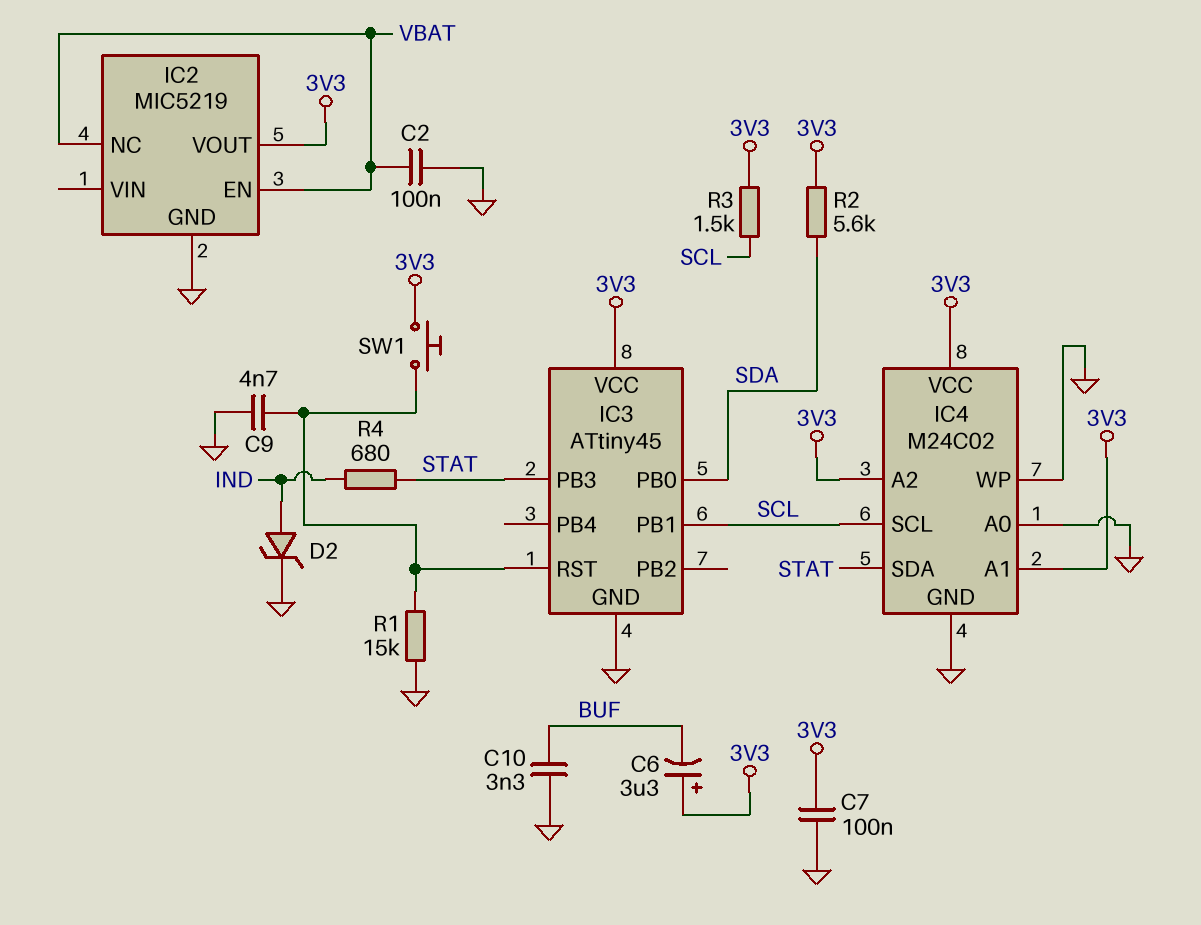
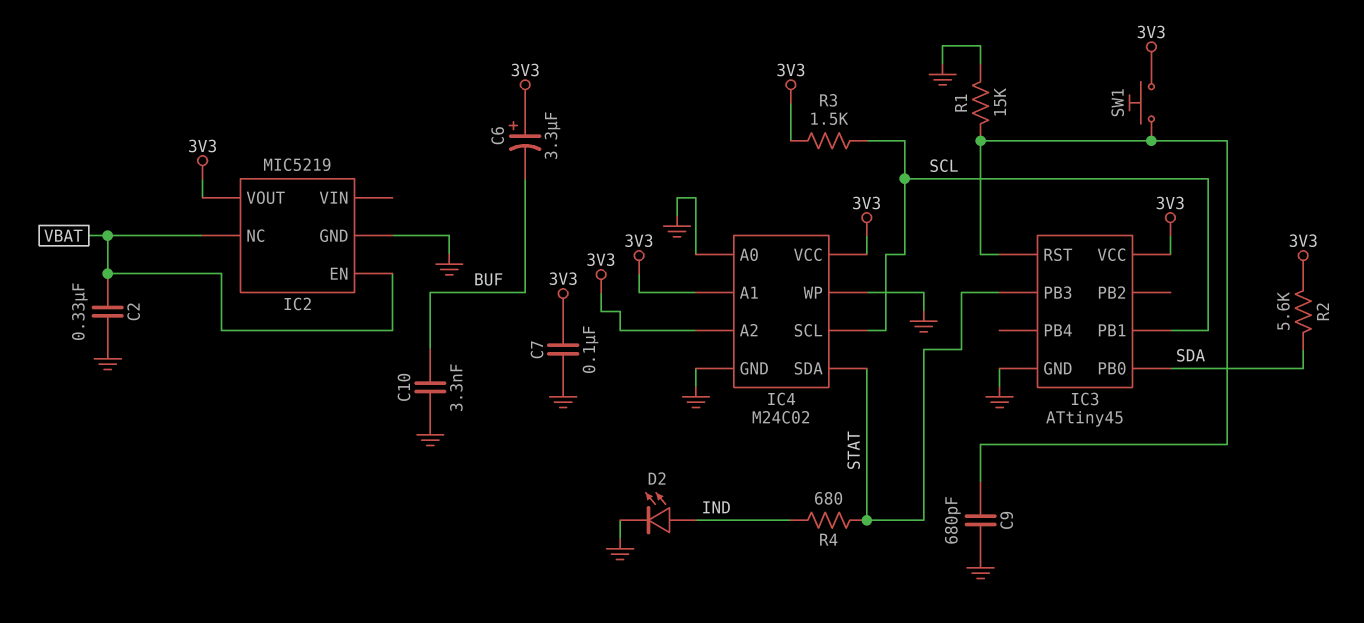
C2: 100nF (GND, VBAT) -> 330nF (GND, VBAT)
C9: 4.7nF (GND, IC3/RST) -> 680pF (GND, IC3/RST)
D2: zener (A IND, K GND) -> LED (A IND, K GND)

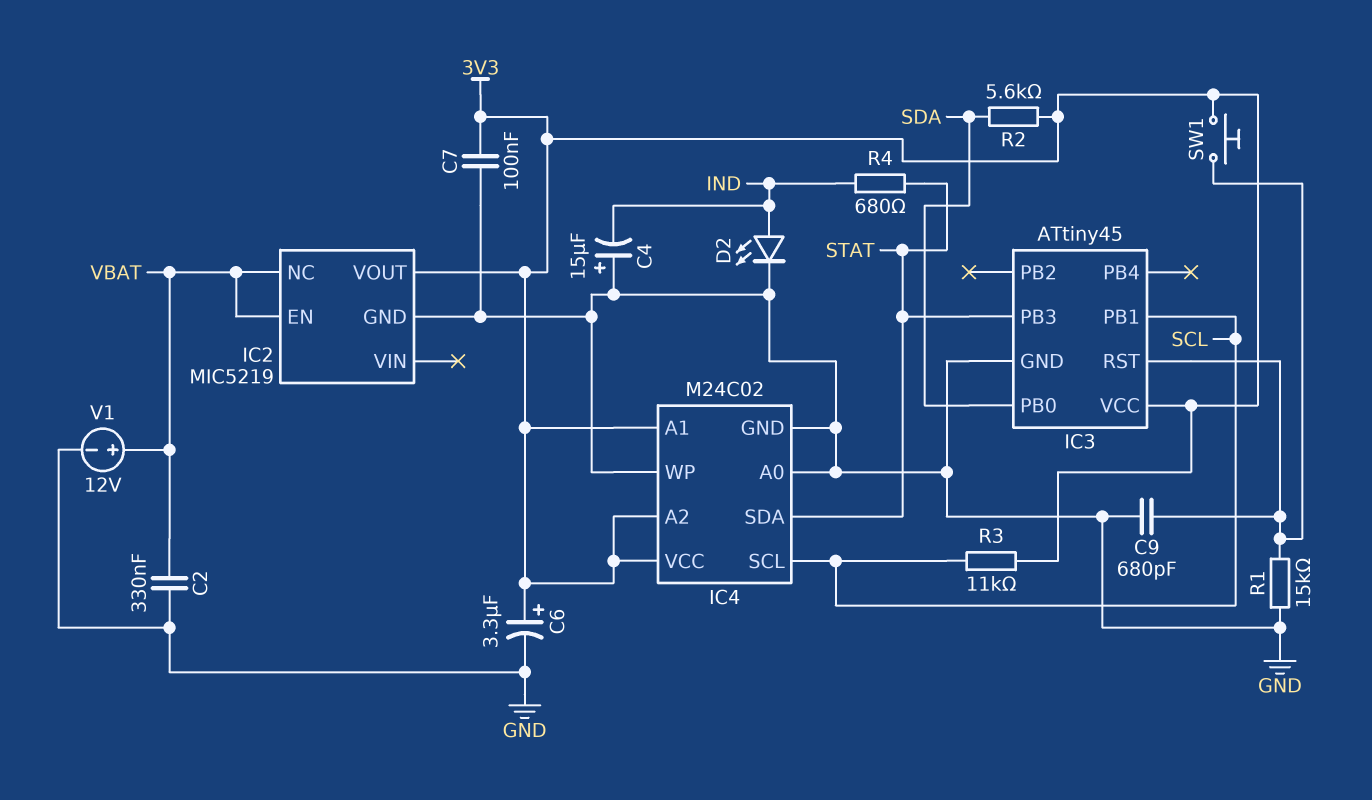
C4: none -> 15uF (plus GND, minus IND)
C6: 3.3uF (plus 3V3, minus BUF) -> 3.3uF (plus 3V3, minus GND)
C10: 3.3nF (BUF, GND) -> none
R3: 1.5k (3V3, SCL) -> 11k (3V3, SCL)
V1: none -> 12V (plus VBAT, minus GND)

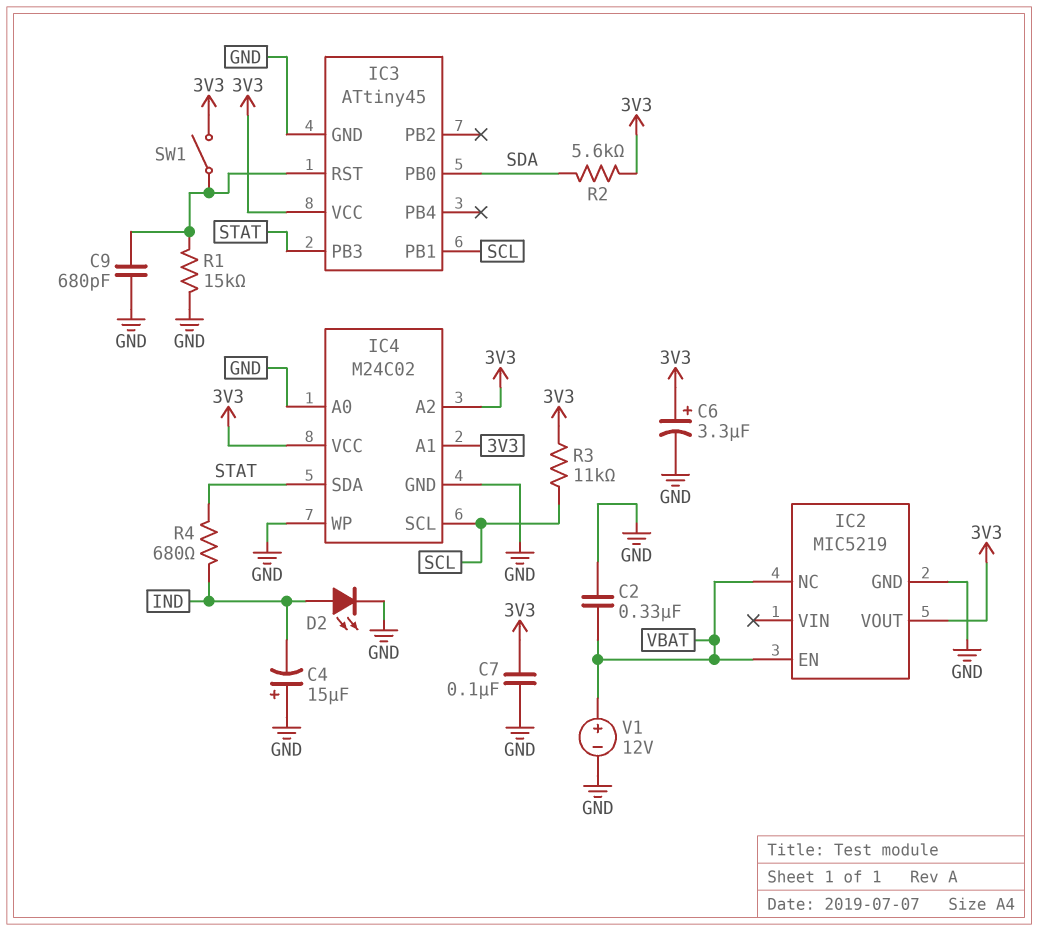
SW1: button (3V3, IC3/RST) -> switch (3V3, IC3/RST)

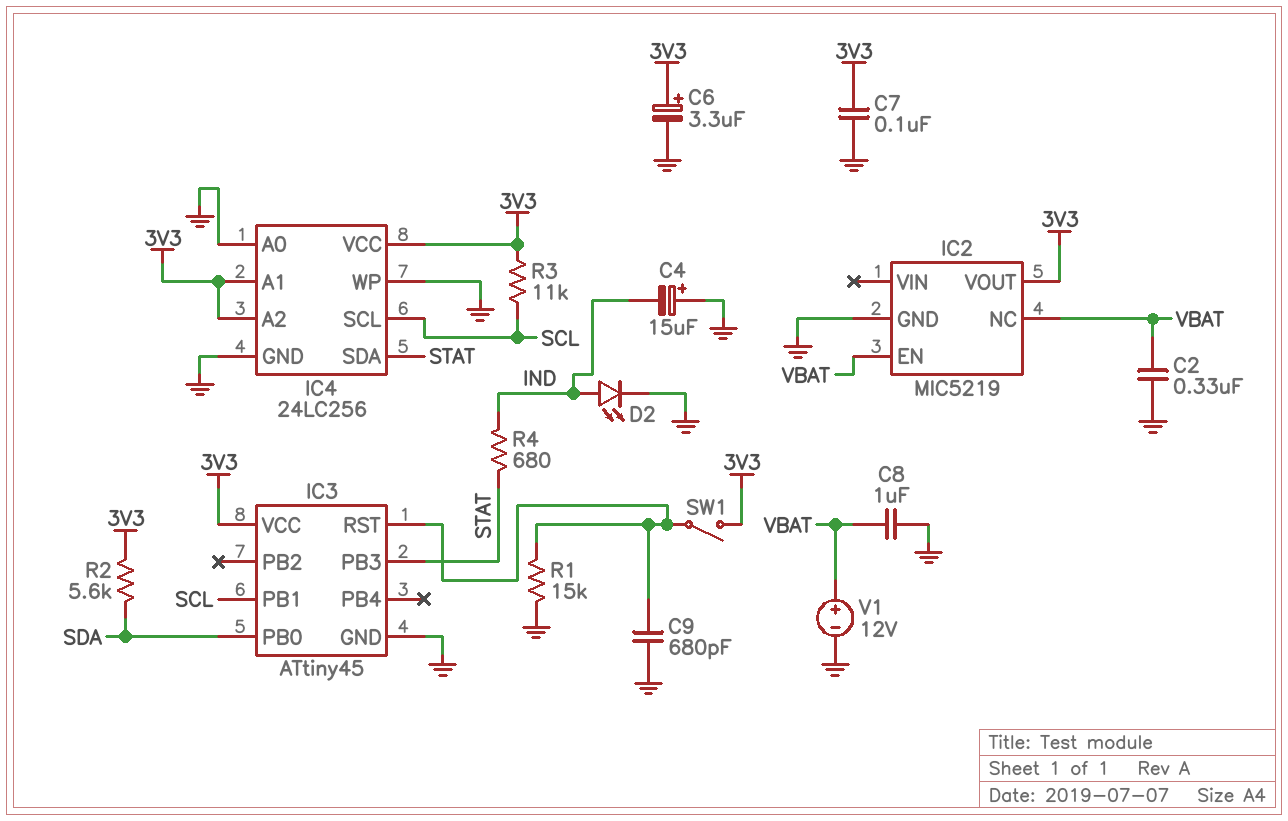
C8: none -> 1uF (GND, VBAT)
IC4: M24C02 -> 24LC256

